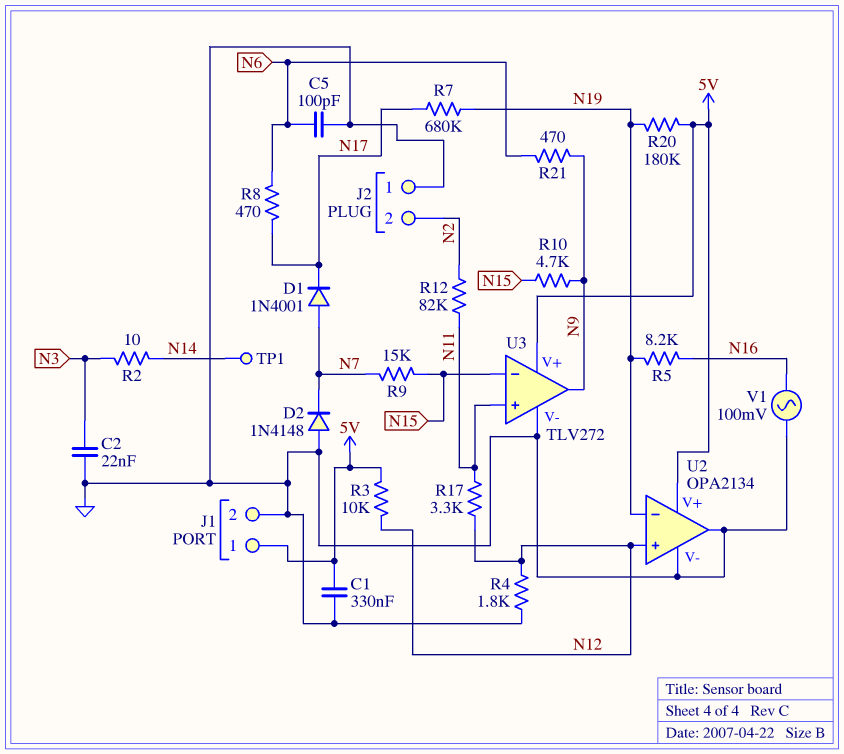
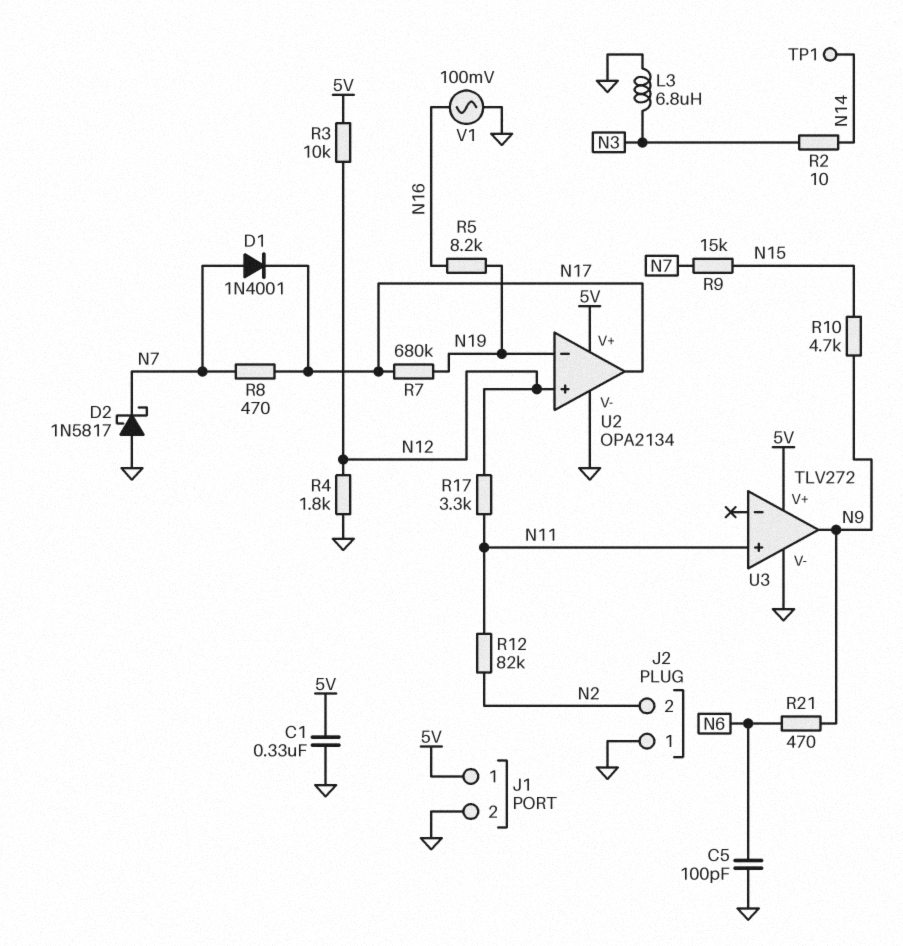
C2: 22nF (GND, N3) -> none
D2: diode 1N4148 (A GND, K N7) -> schottky 1N5817 (A GND, K N7)
L3: none -> 6.8uH (GND, N3)
R8: 470 (N6, N17) -> 470 (N7, N17)
R20: 180k (5V, N19) -> none
U2 pin out: GND -> N17
U3 pin in-: N15 -> none

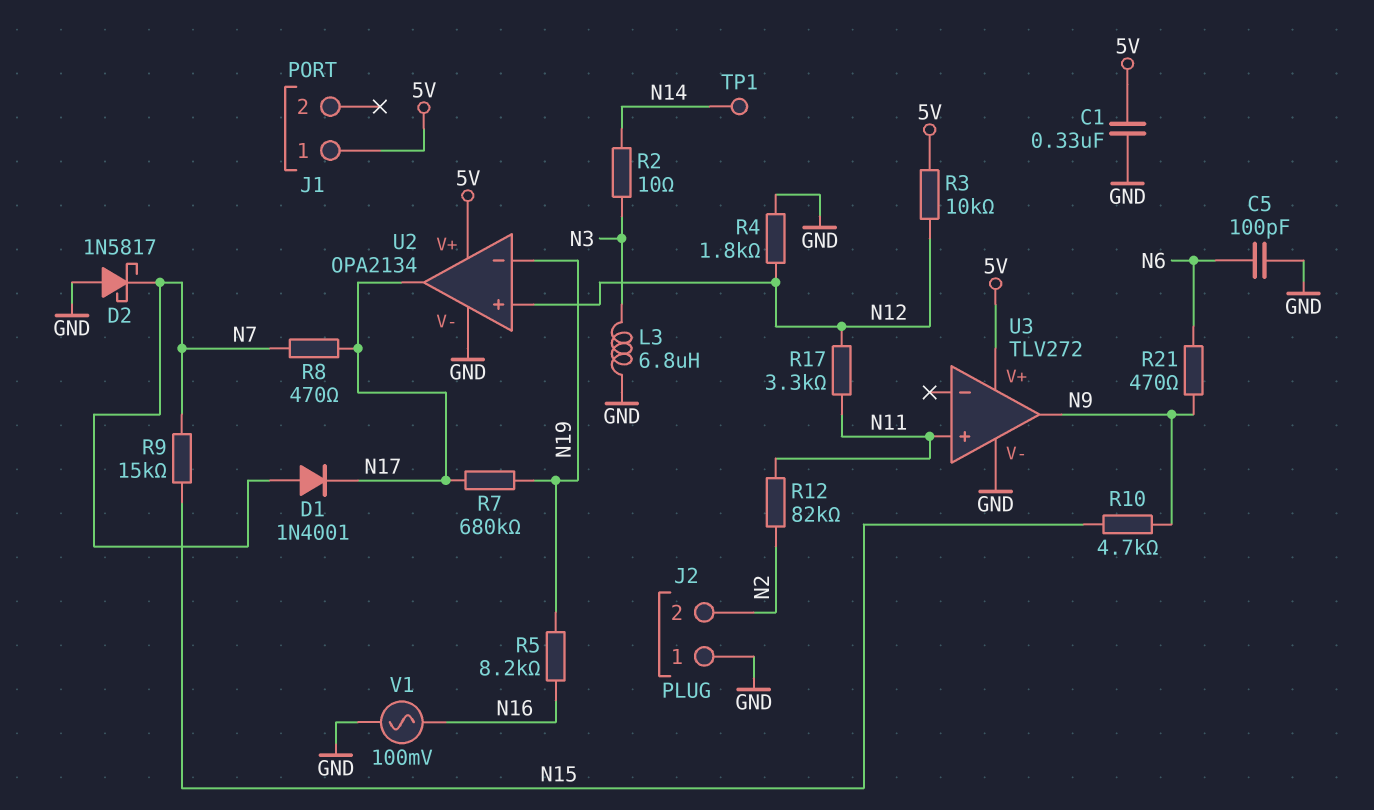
J1 pin 2: GND -> none

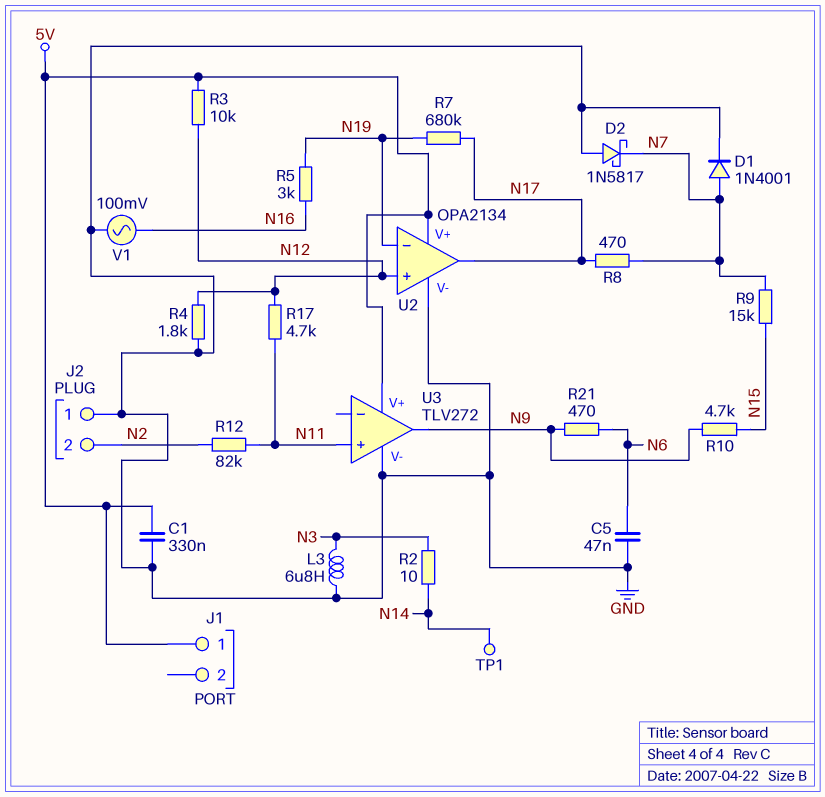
C5: 100pF (GND, N6) -> 47nF (GND, N6)
D1: diode 1N4001 (A N7, K N17) -> diode 1N4001 (A N7, K GND)
R5: 8.2k (N16, N19) -> 3k (N16, N19)
R17: 3.3k (N11, N12) -> 4.7k (N11, N12)

